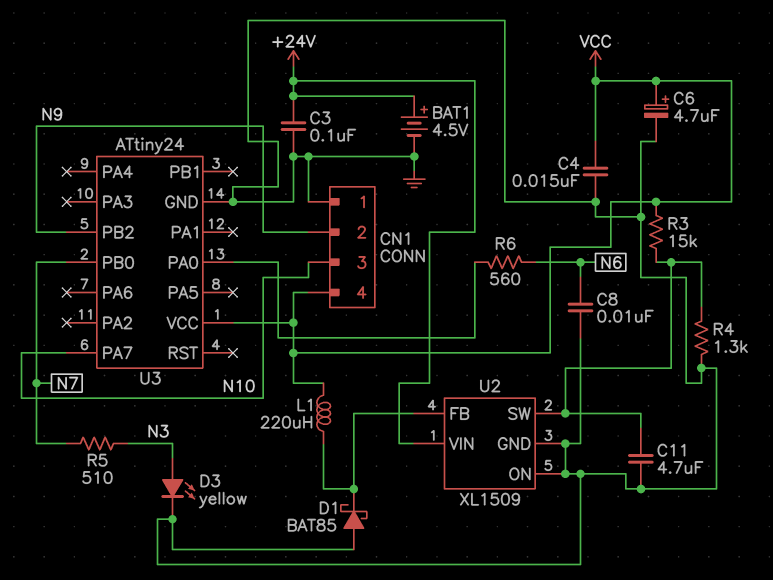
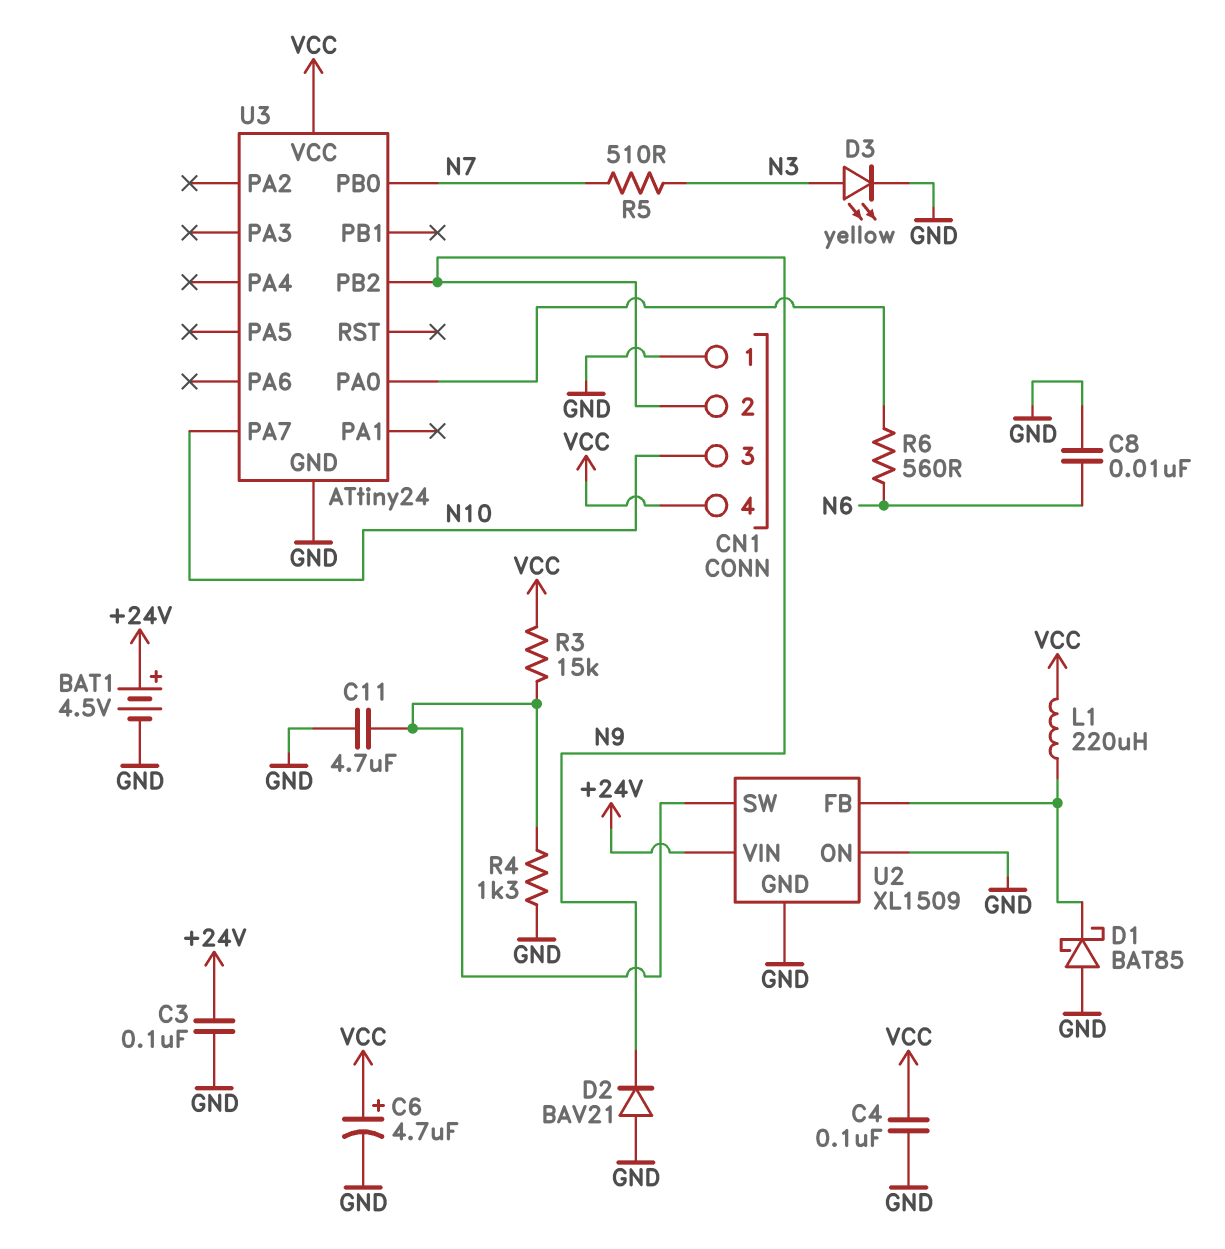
C4: 15nF (GND, VCC) -> 100nF (GND, VCC)
D2: none -> diode BAV21 (A GND, K N9)

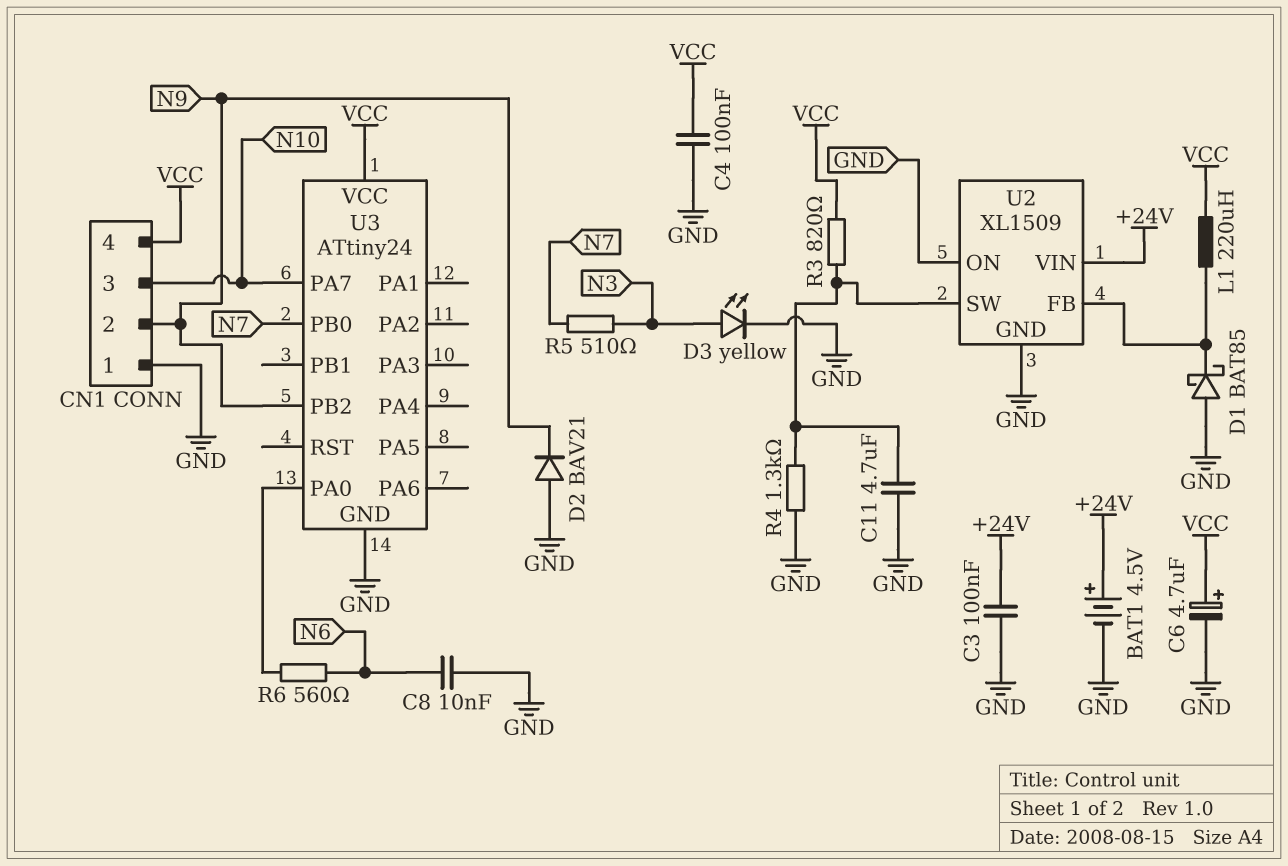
R3: 15k (U2/SW, VCC) -> 820 (U2/SW, VCC)

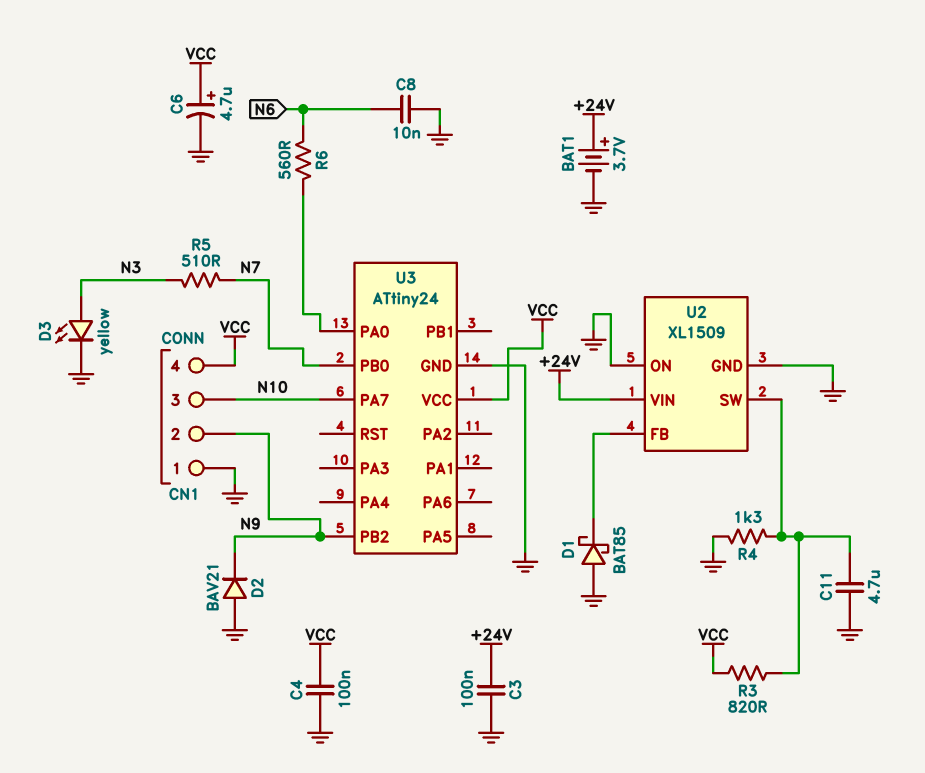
BAT1: 4.5V (plus +24V, minus GND) -> 3.7V (plus +24V, minus GND)
L1: 220uH (U2/FB, VCC) -> none

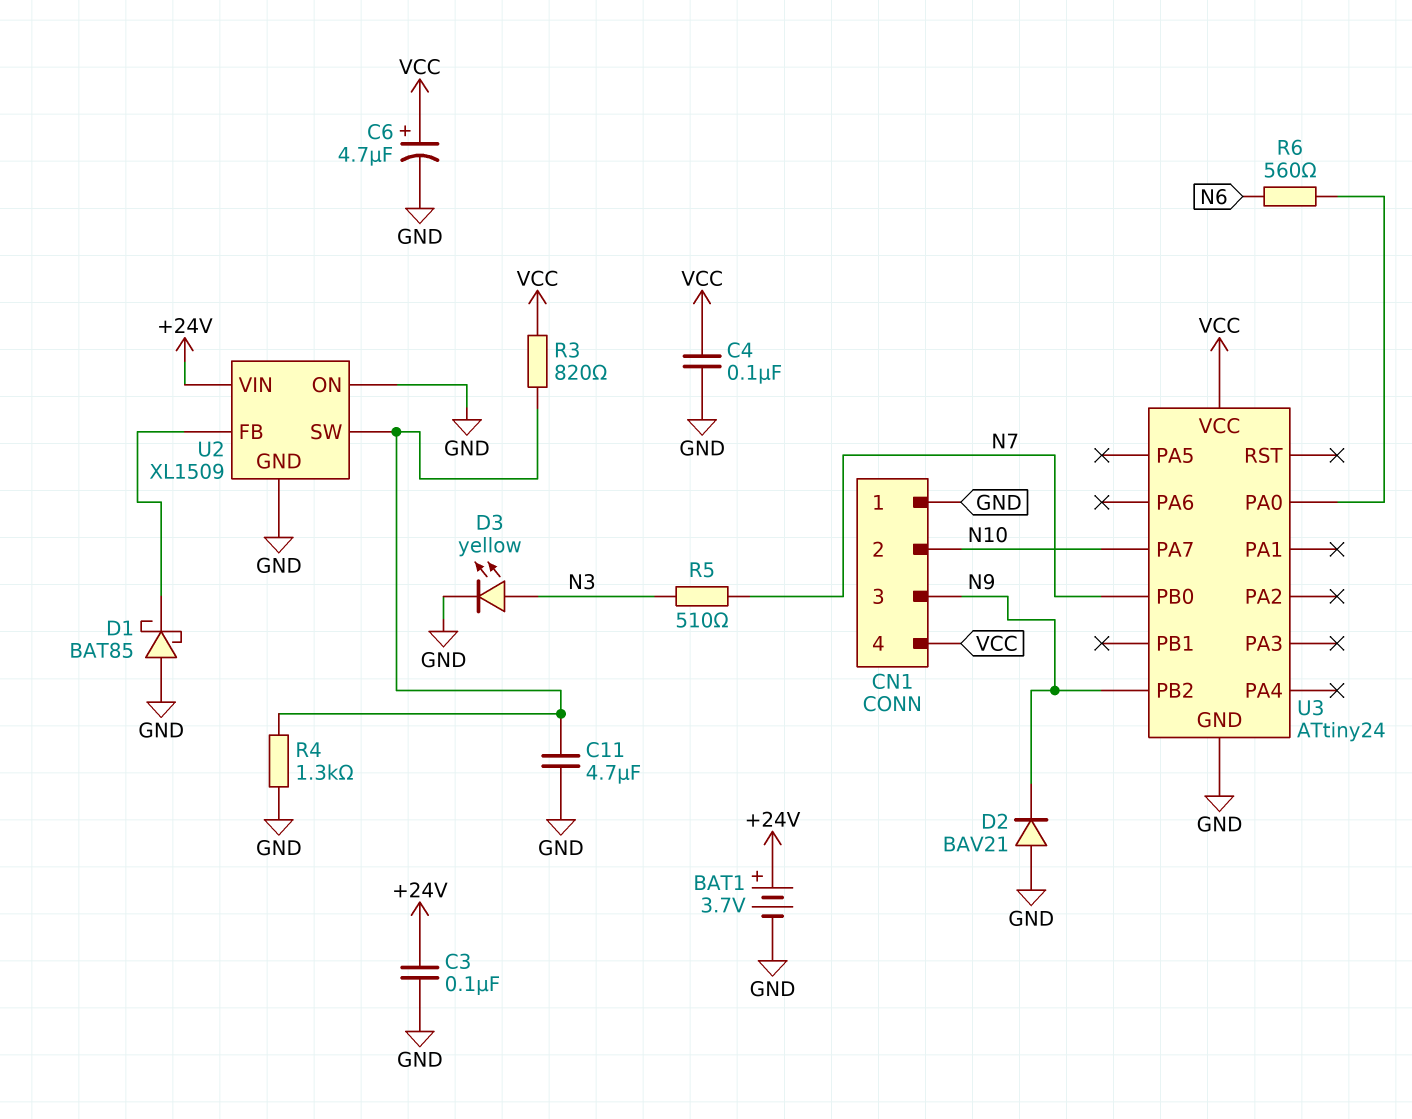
C8: 10nF (GND, N6) -> none
CN1 pin 2: N9 -> N10
CN1 pin 3: N10 -> N9

